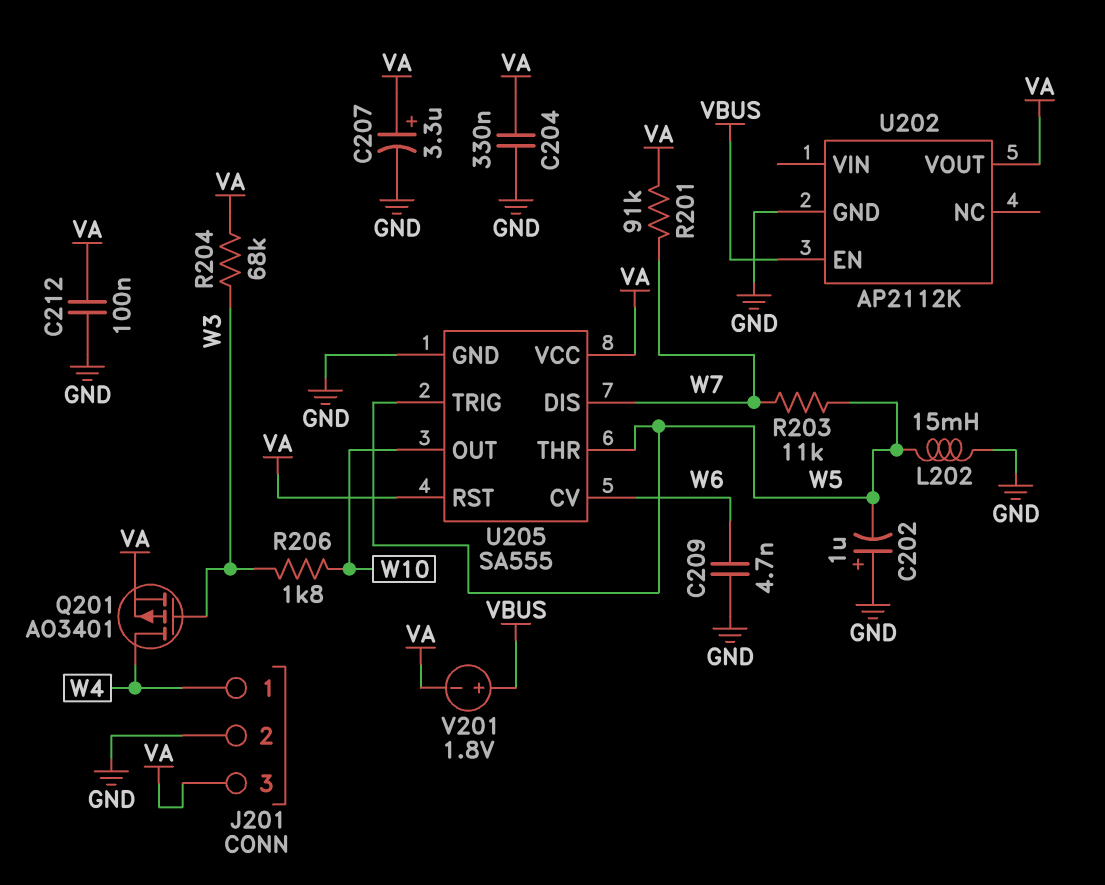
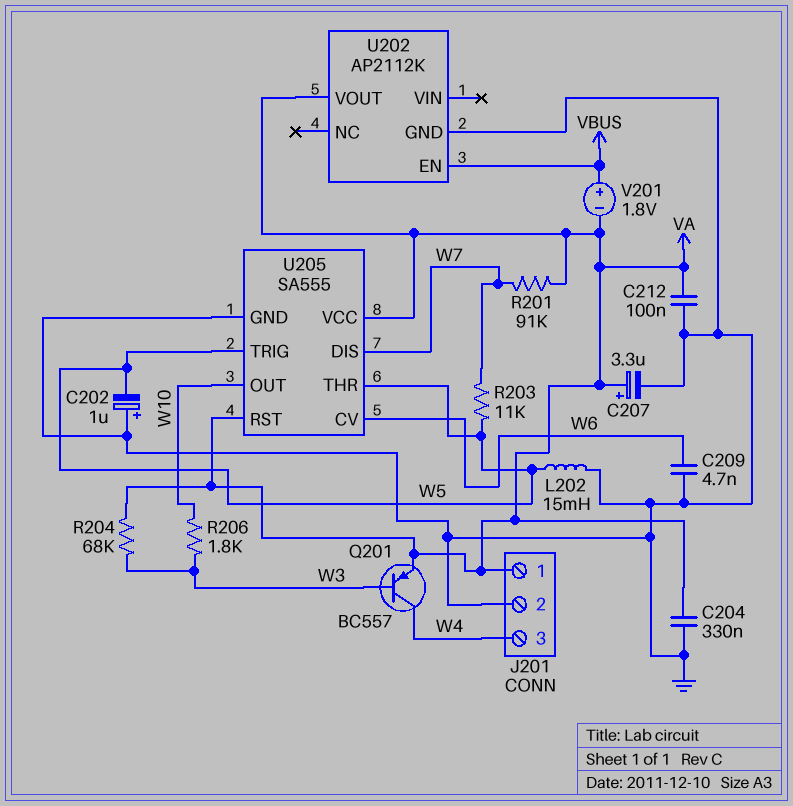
J201 pin 1: W4 -> VA
J201 pin 3: VA -> W4
Q201: PMOS AO3401 (G W3, D W4, S VA) -> PNP BC557 (B W3, C W4, E VA)

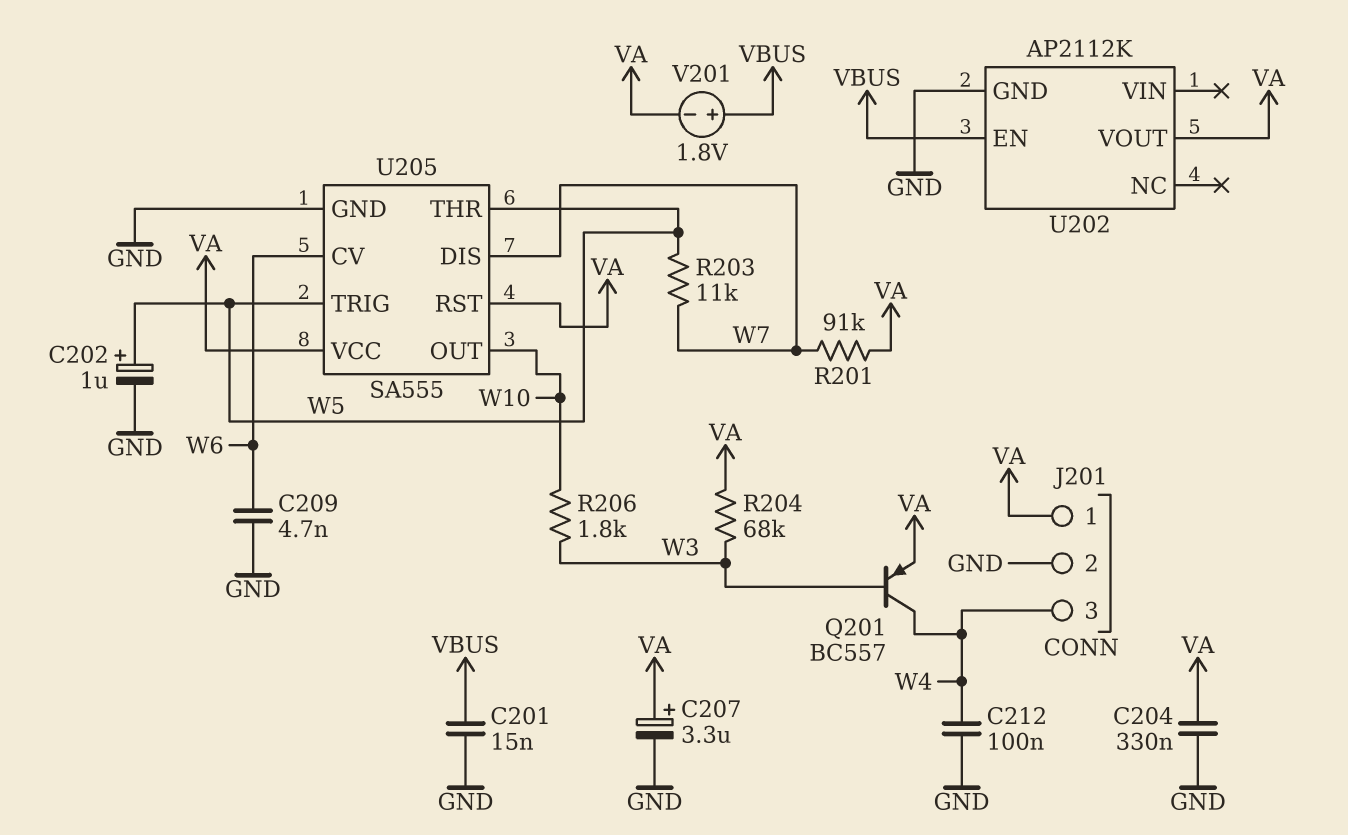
C201: none -> 15nF (GND, VBUS)
C202: 1uF (plus GND, minus W5) -> 1uF (plus W5, minus GND)
C212: 100nF (GND, VA) -> 100nF (GND, W4)
L202: 15mH (GND, W5) -> none

